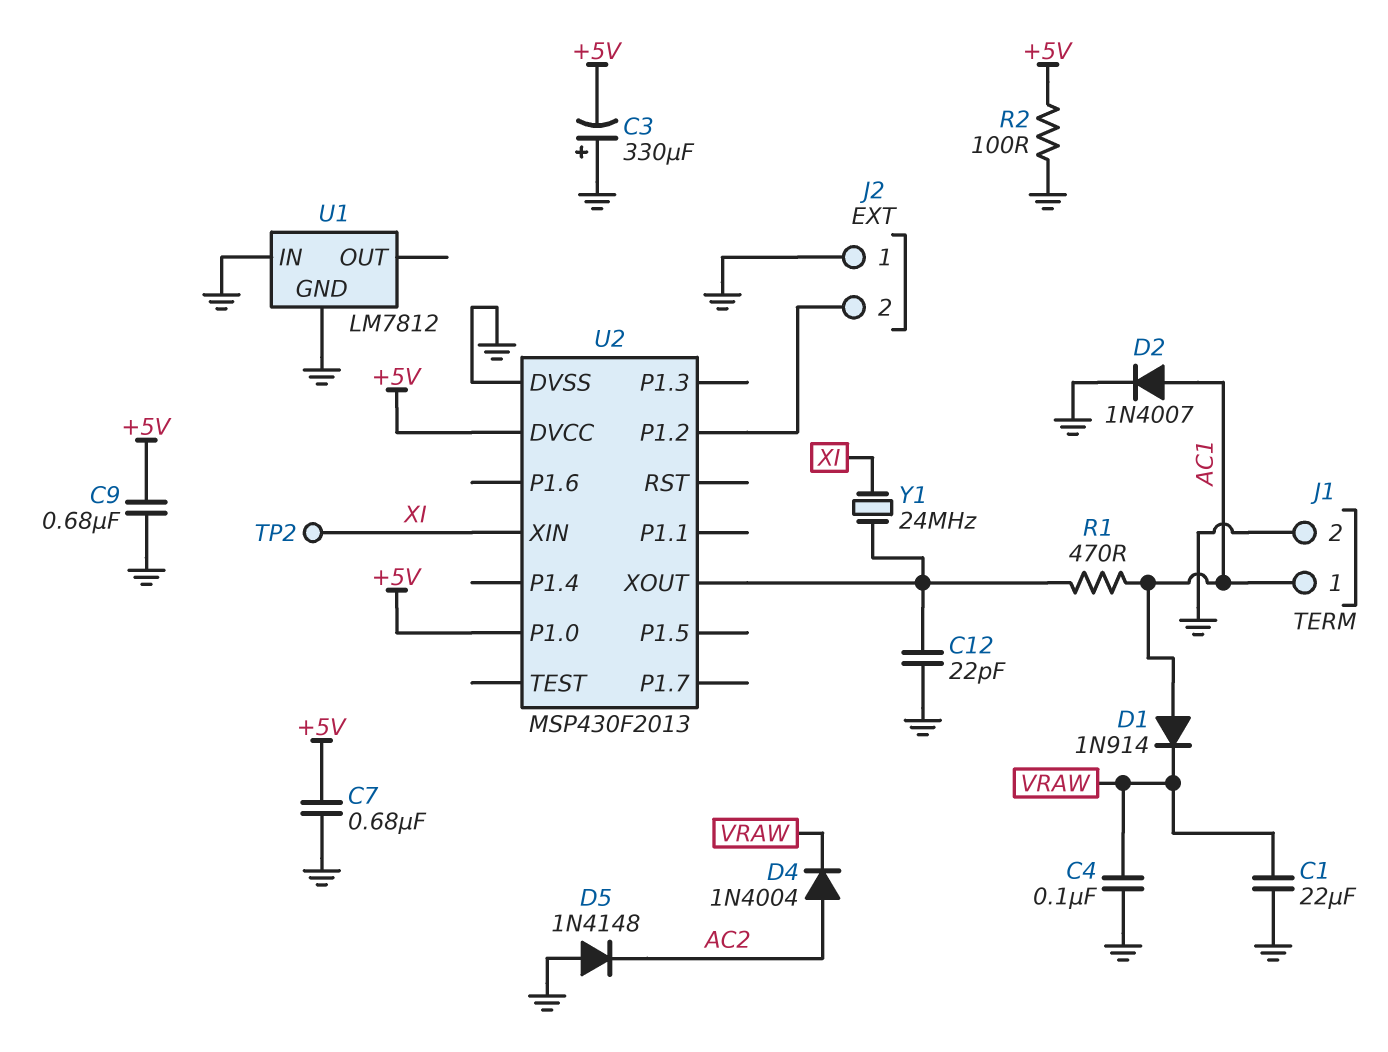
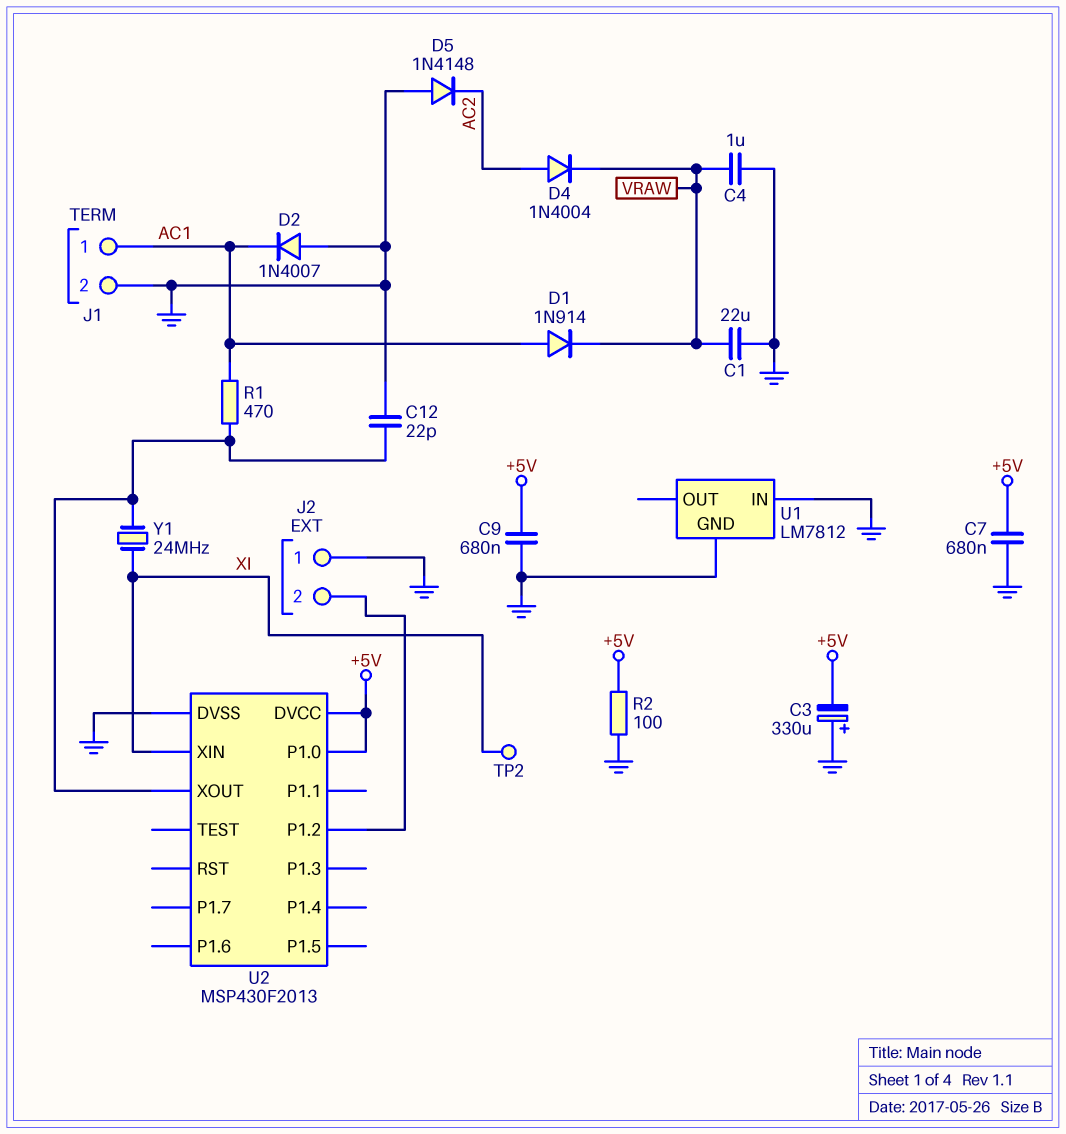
C4: 100nF (GND, VRAW) -> 1uF (GND, VRAW)
D2: diode 1N4007 (A AC1, K GND) -> diode 1N4007 (A GND, K AC1)

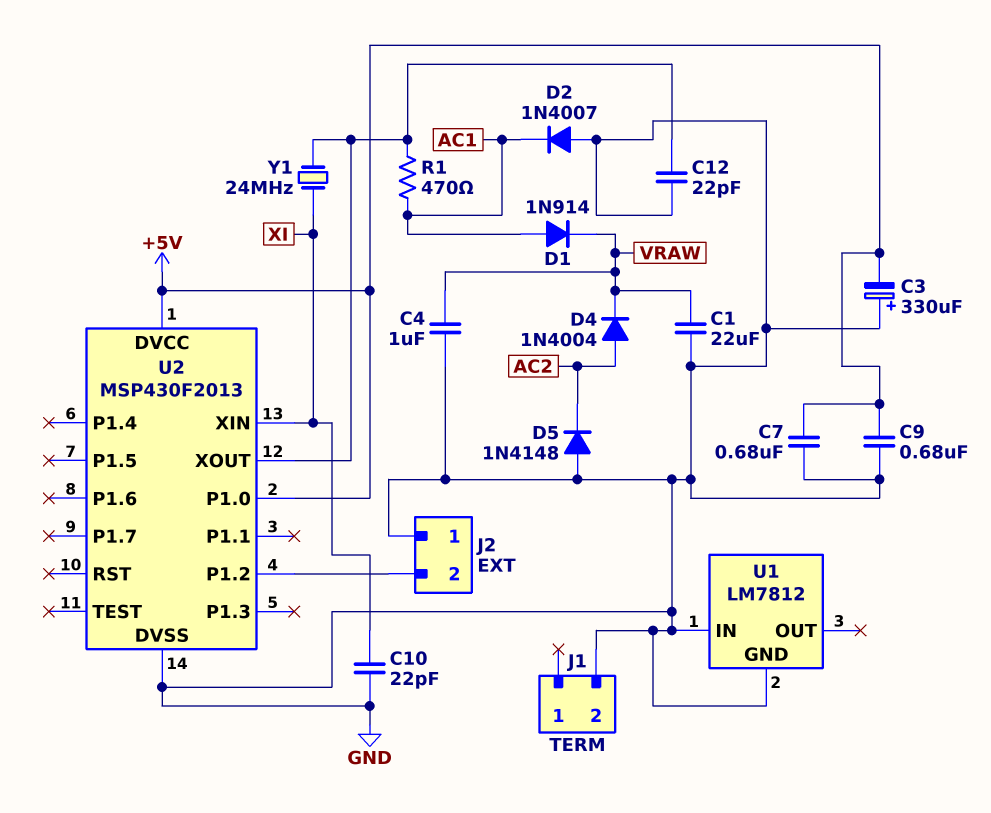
C10: none -> 22pF (GND, XI)
J1 pin 1: AC1 -> none
R2: 100 (+5V, GND) -> none
TP2: test point (XI) -> none

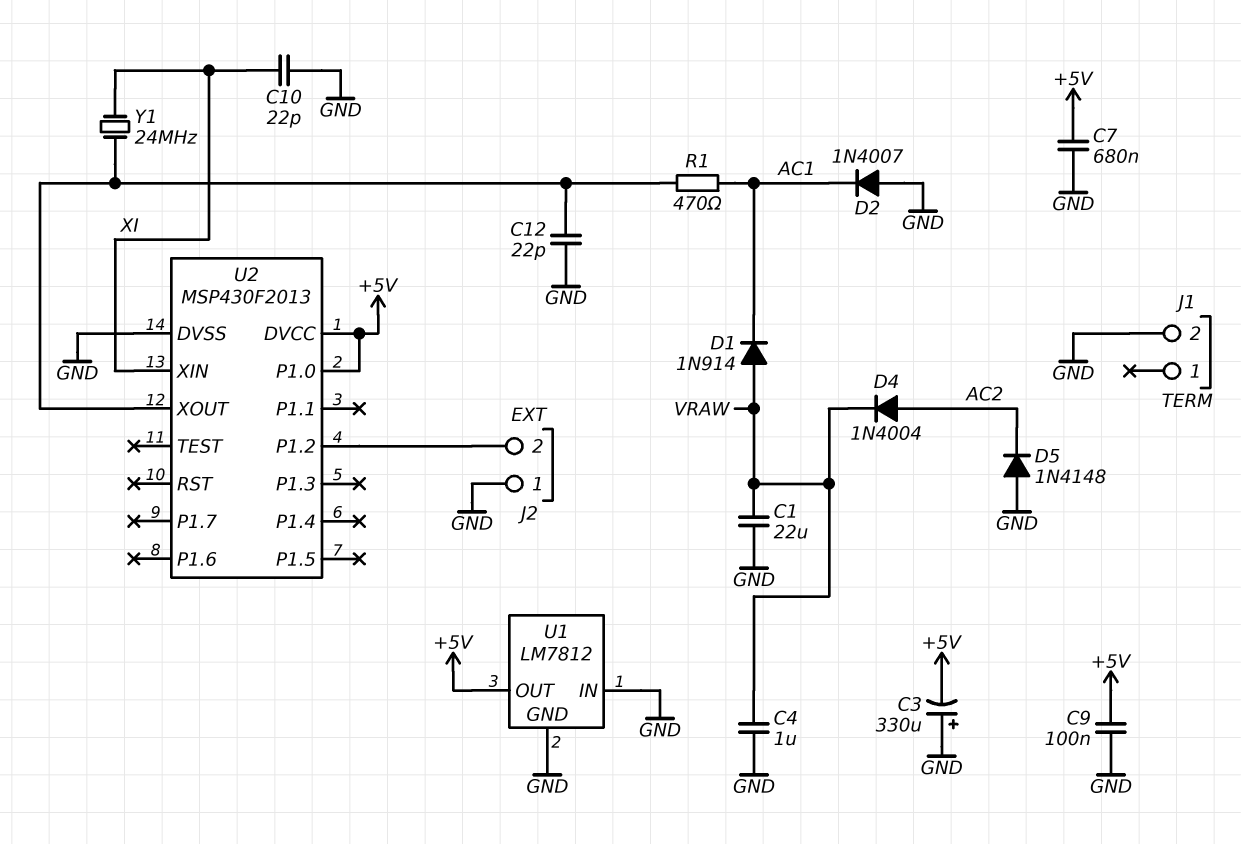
C9: 680nF (+5V, GND) -> 100nF (+5V, GND)
D1: diode 1N914 (A AC1, K VRAW) -> diode 1N914 (A VRAW, K AC1)
U1 pin OUT: none -> +5V

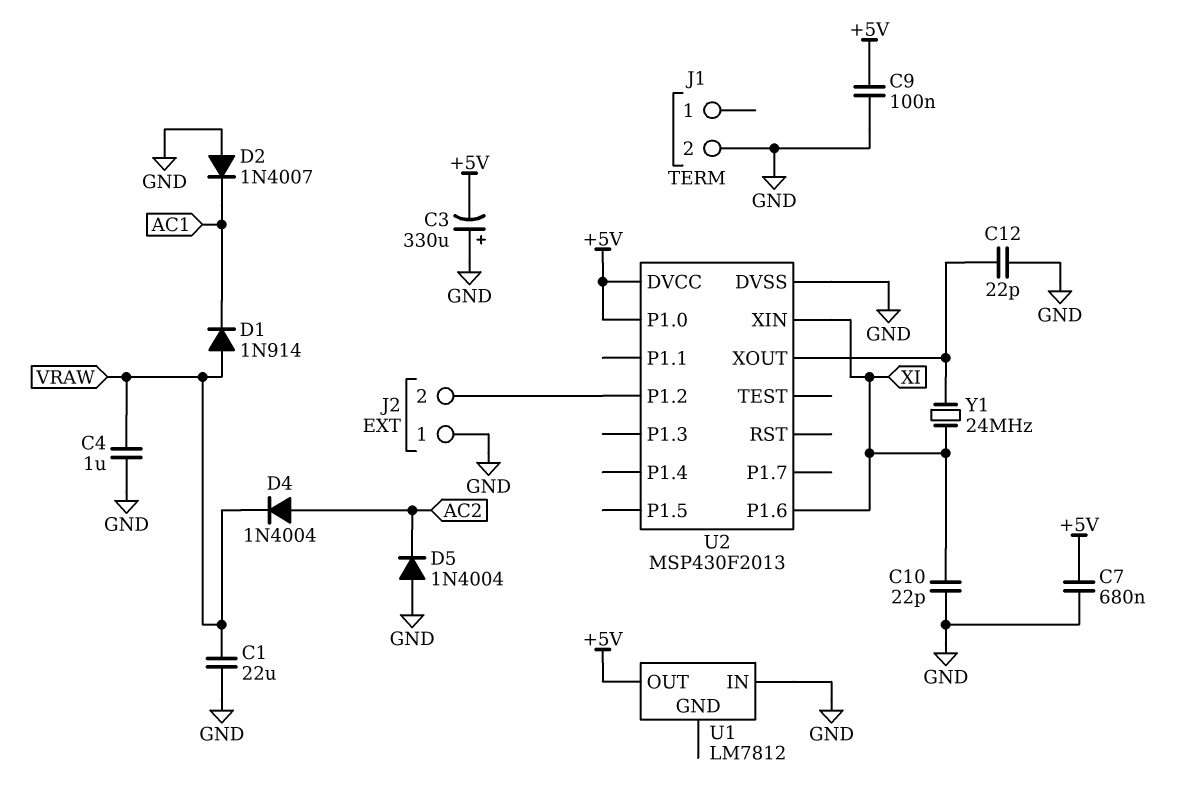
D5: diode 1N4148 (A GND, K AC2) -> diode 1N4004 (A GND, K AC2)
R1: 470 (AC1, U2/XOUT) -> none
U1 pin GND: GND -> none
U2 pin P1.6: none -> XI

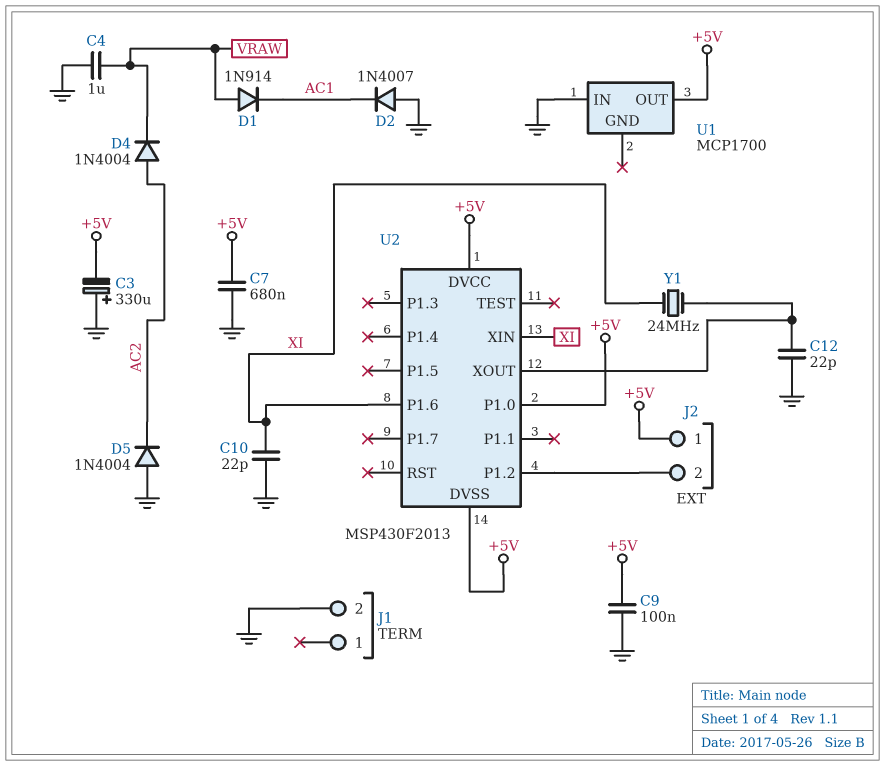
C1: 22uF (GND, VRAW) -> none
J2 pin 1: GND -> +5V
U1: LM7812 -> MCP1700
U2 pin DVSS: GND -> +5V

